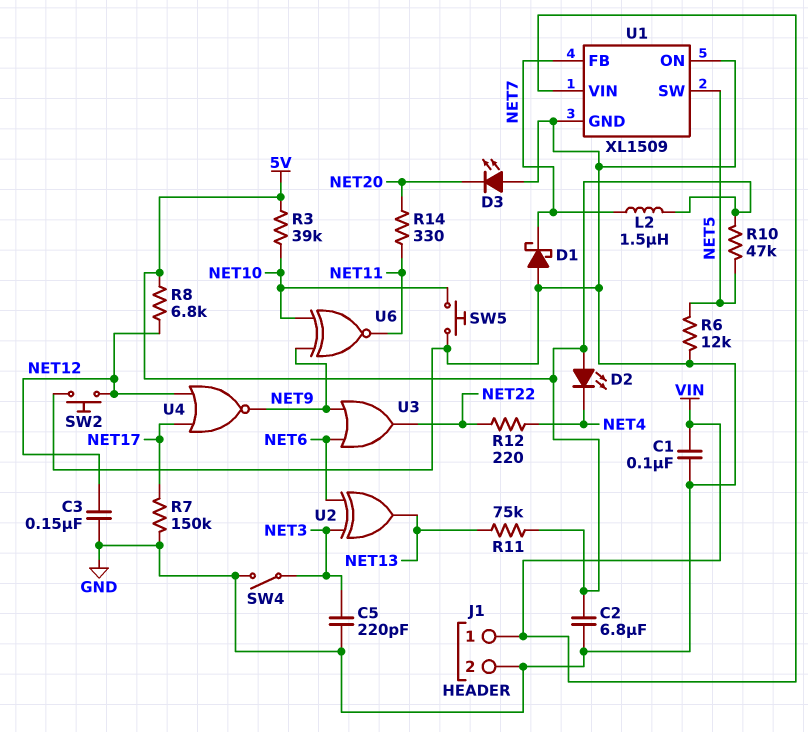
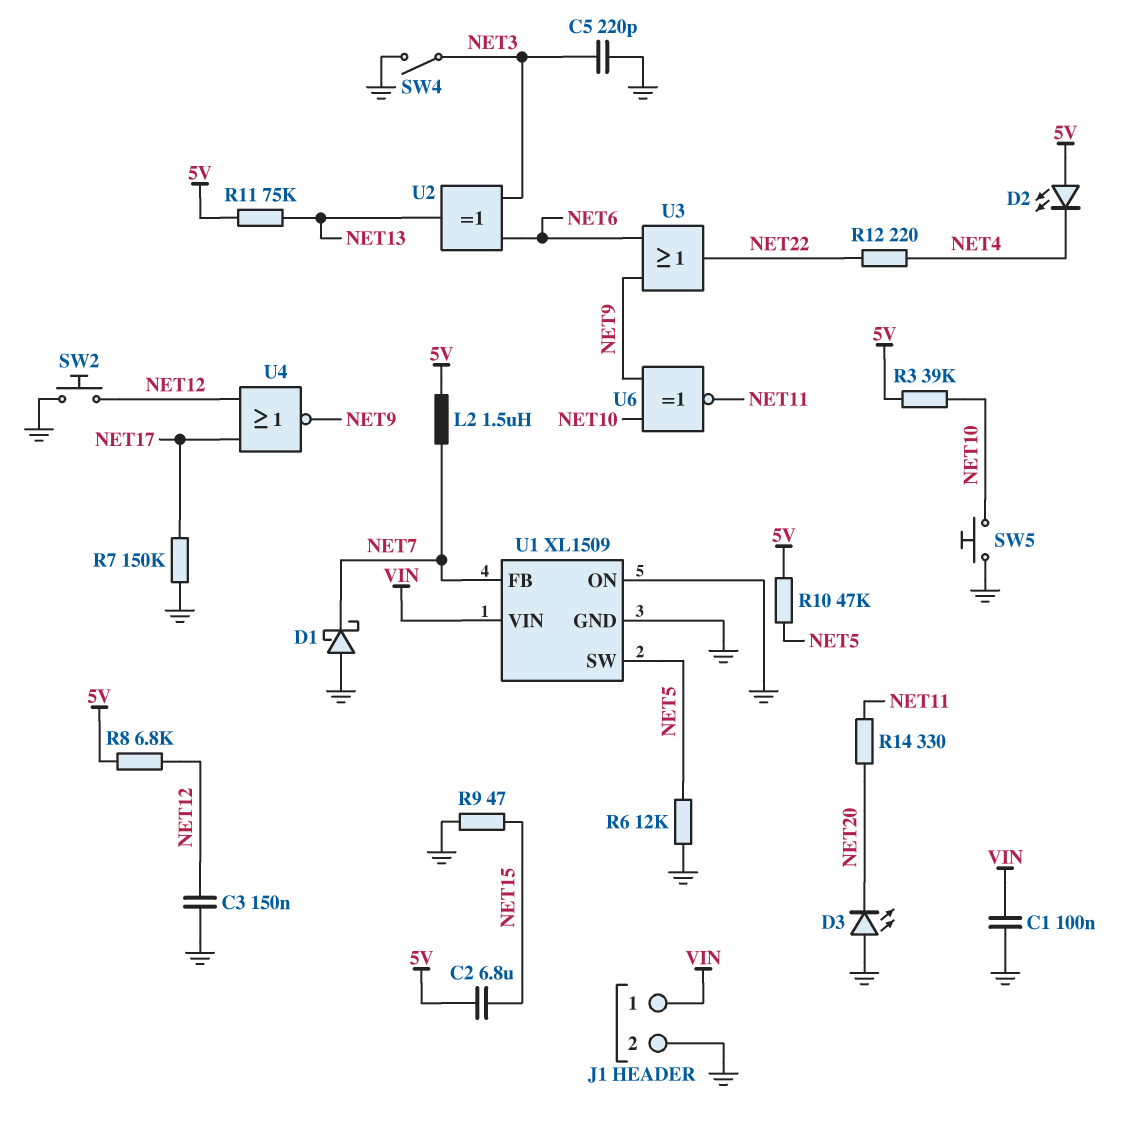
C2: 6.8uF (5V, GND) -> 6.8uF (5V, NET15)
R9: none -> 47 (GND, NET15)

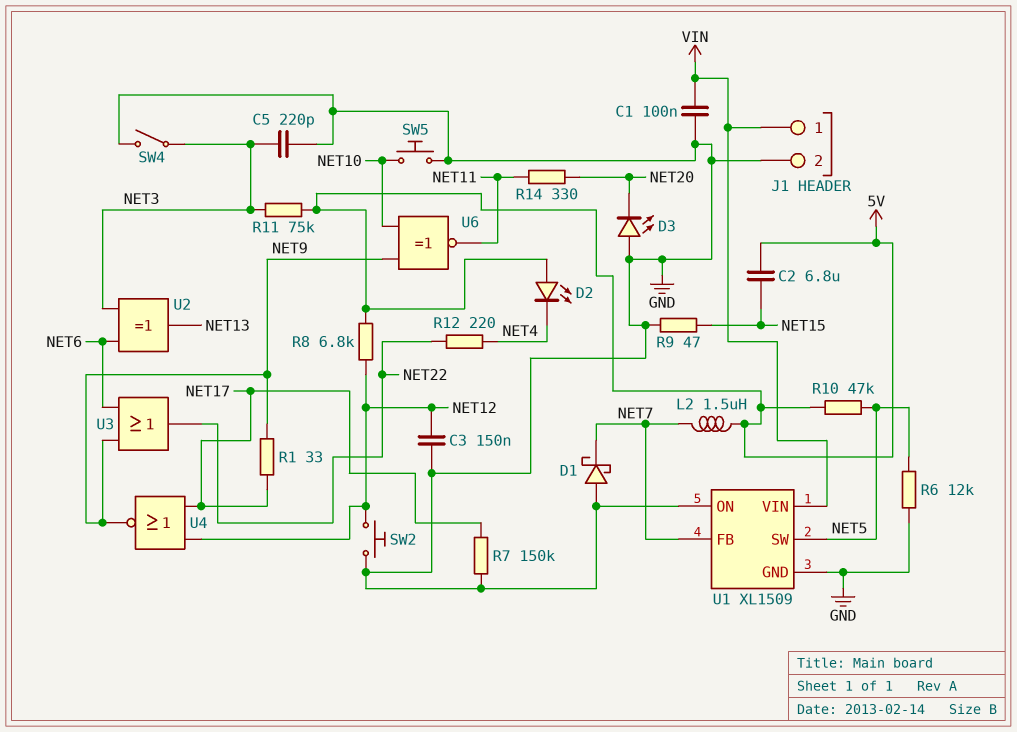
R1: none -> 33 (NET9, NET17)
R3: 39k (5V, NET10) -> none
R11: 75k (5V, NET13) -> 75k (5V, NET3)

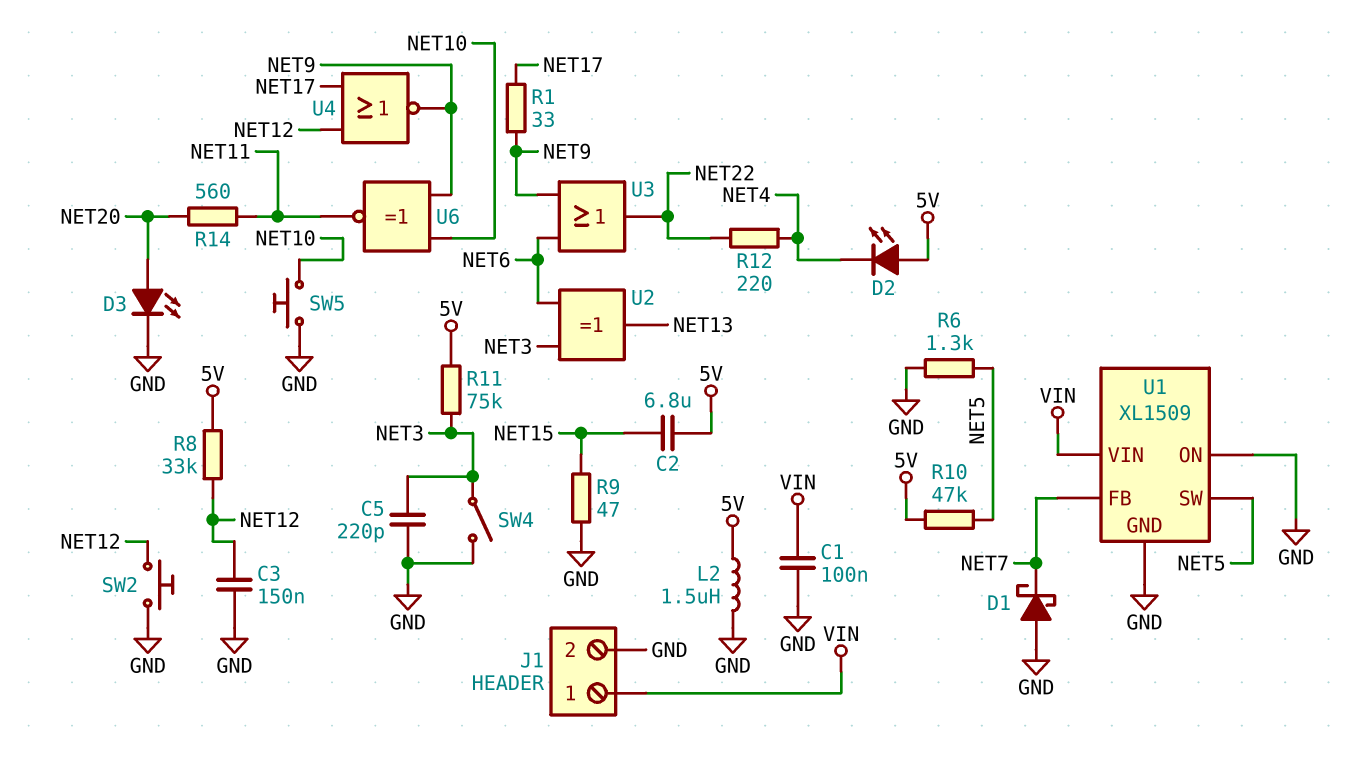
D3: LED (A GND, K NET20) -> LED (A NET20, K GND)
L2: 1.5uH (5V, NET7) -> 1.5uH (5V, GND)
R6: 12k (GND, NET5) -> 1.3k (GND, NET5)
R7: 150k (GND, NET17) -> none
R8: 6.8k (5V, NET12) -> 33k (5V, NET12)
R14: 330 (NET11, NET20) -> 560 (NET11, NET20)

